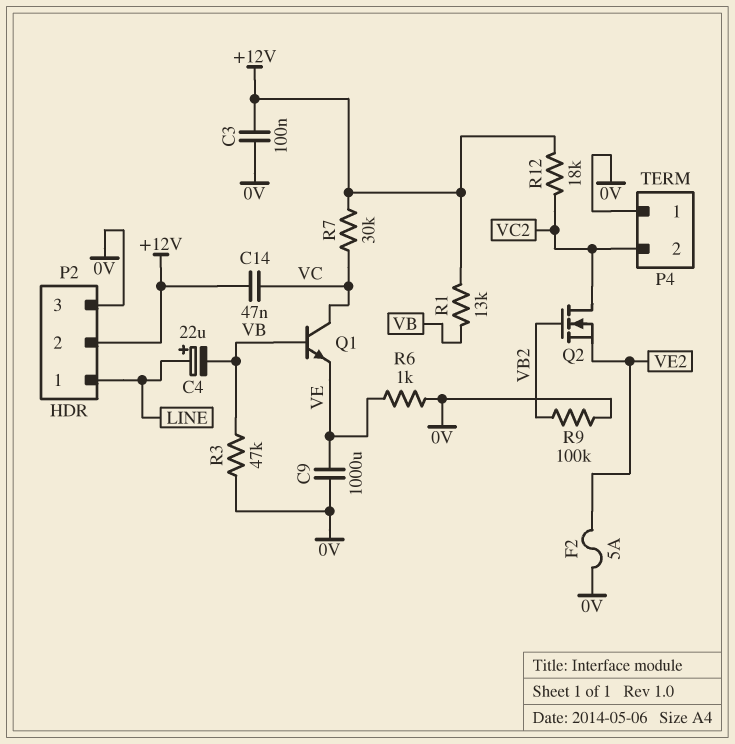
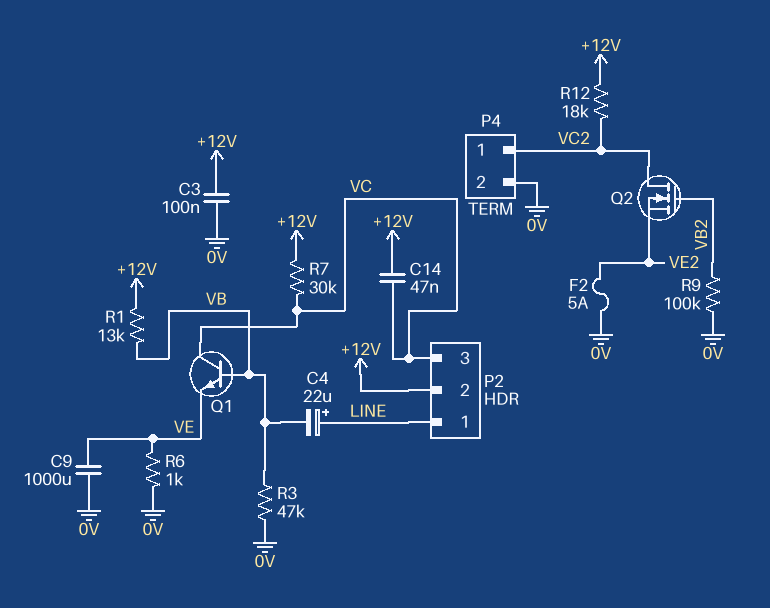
P2 pin 3: 0V -> VC
P4 pin 1: 0V -> VC2
P4 pin 2: VC2 -> 0V

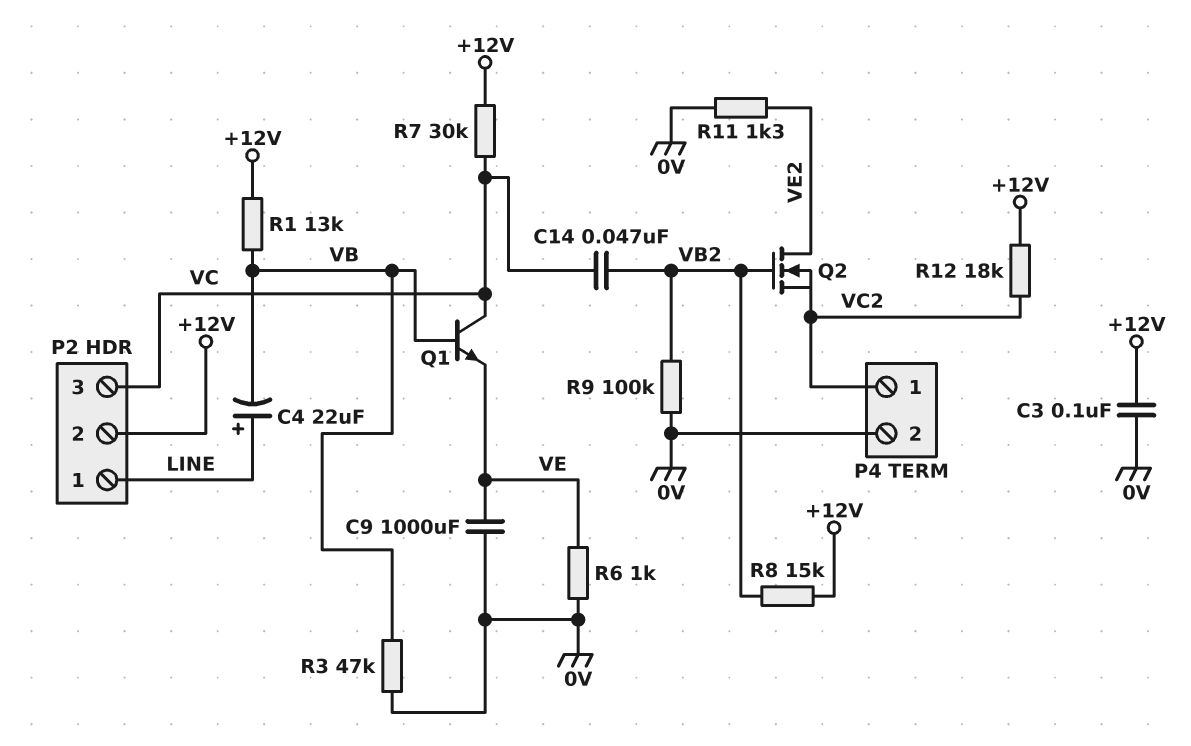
C14: 47nF (+12V, VC) -> 47nF (VB2, VC)
F2: 5A (0V, VE2) -> none
Q2: NMOS (G VB2, D VC2, S VE2) -> NMOS (G VB2, D VE2, S VC2)
R8: none -> 15k (+12V, VB2)
R11: none -> 1.3k (0V, VE2)

